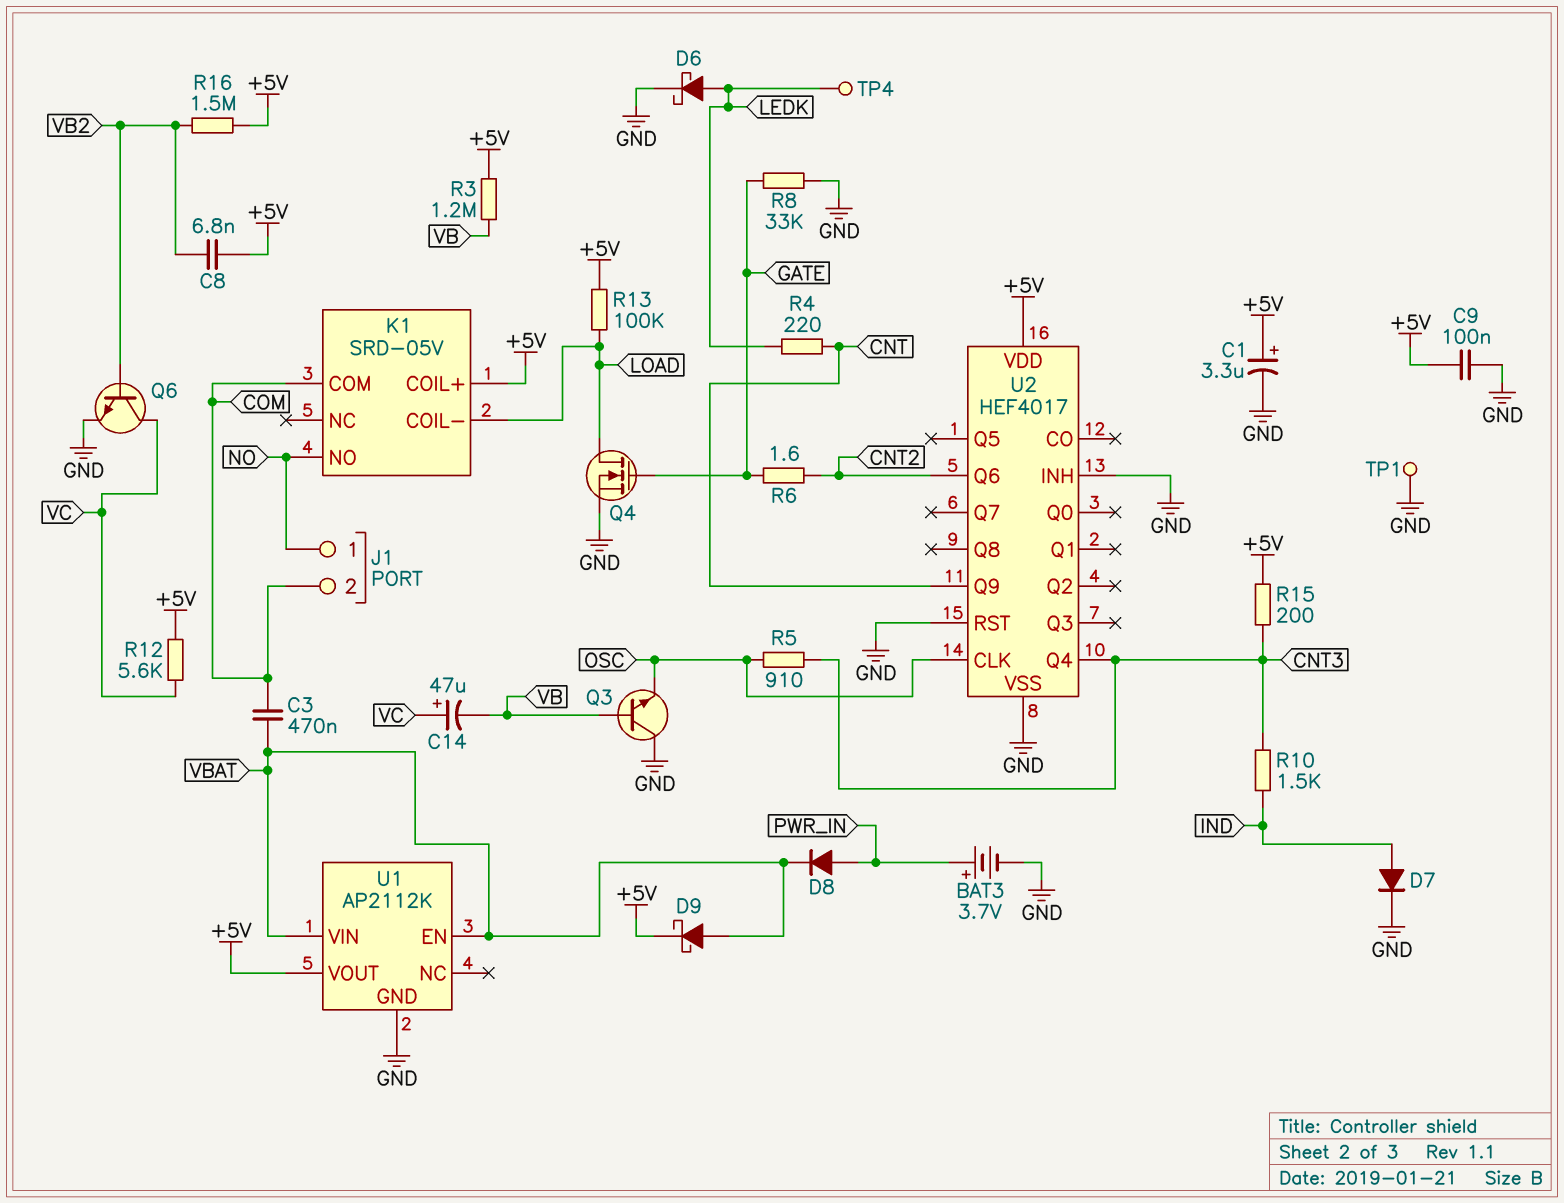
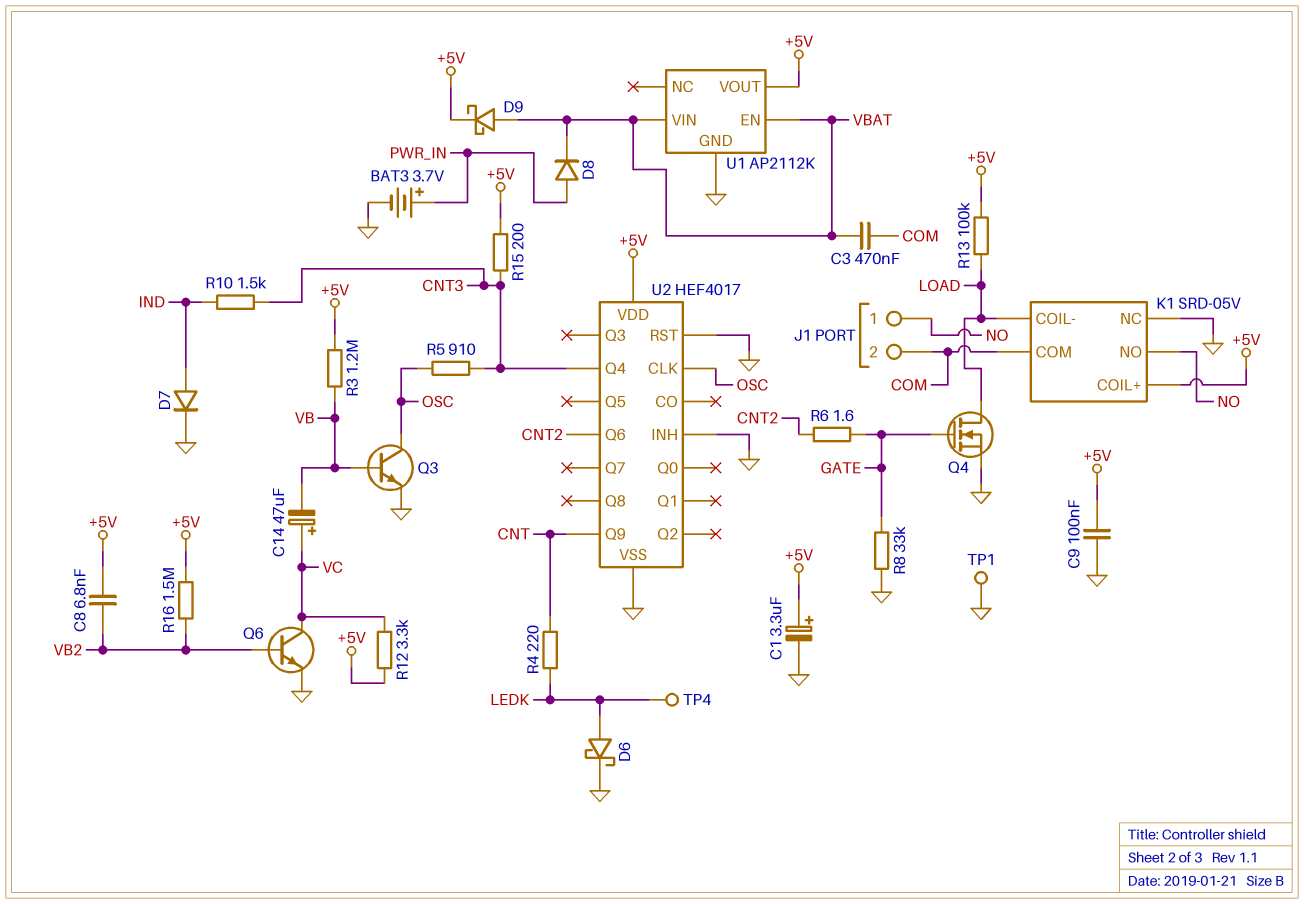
K1 pin NC: none -> GND
Q3: NPN (B VB, C GND, E OSC) -> NPN (B VB, C OSC, E GND)
R12: 5.6k (+5V, VC) -> 3.3k (+5V, VC)

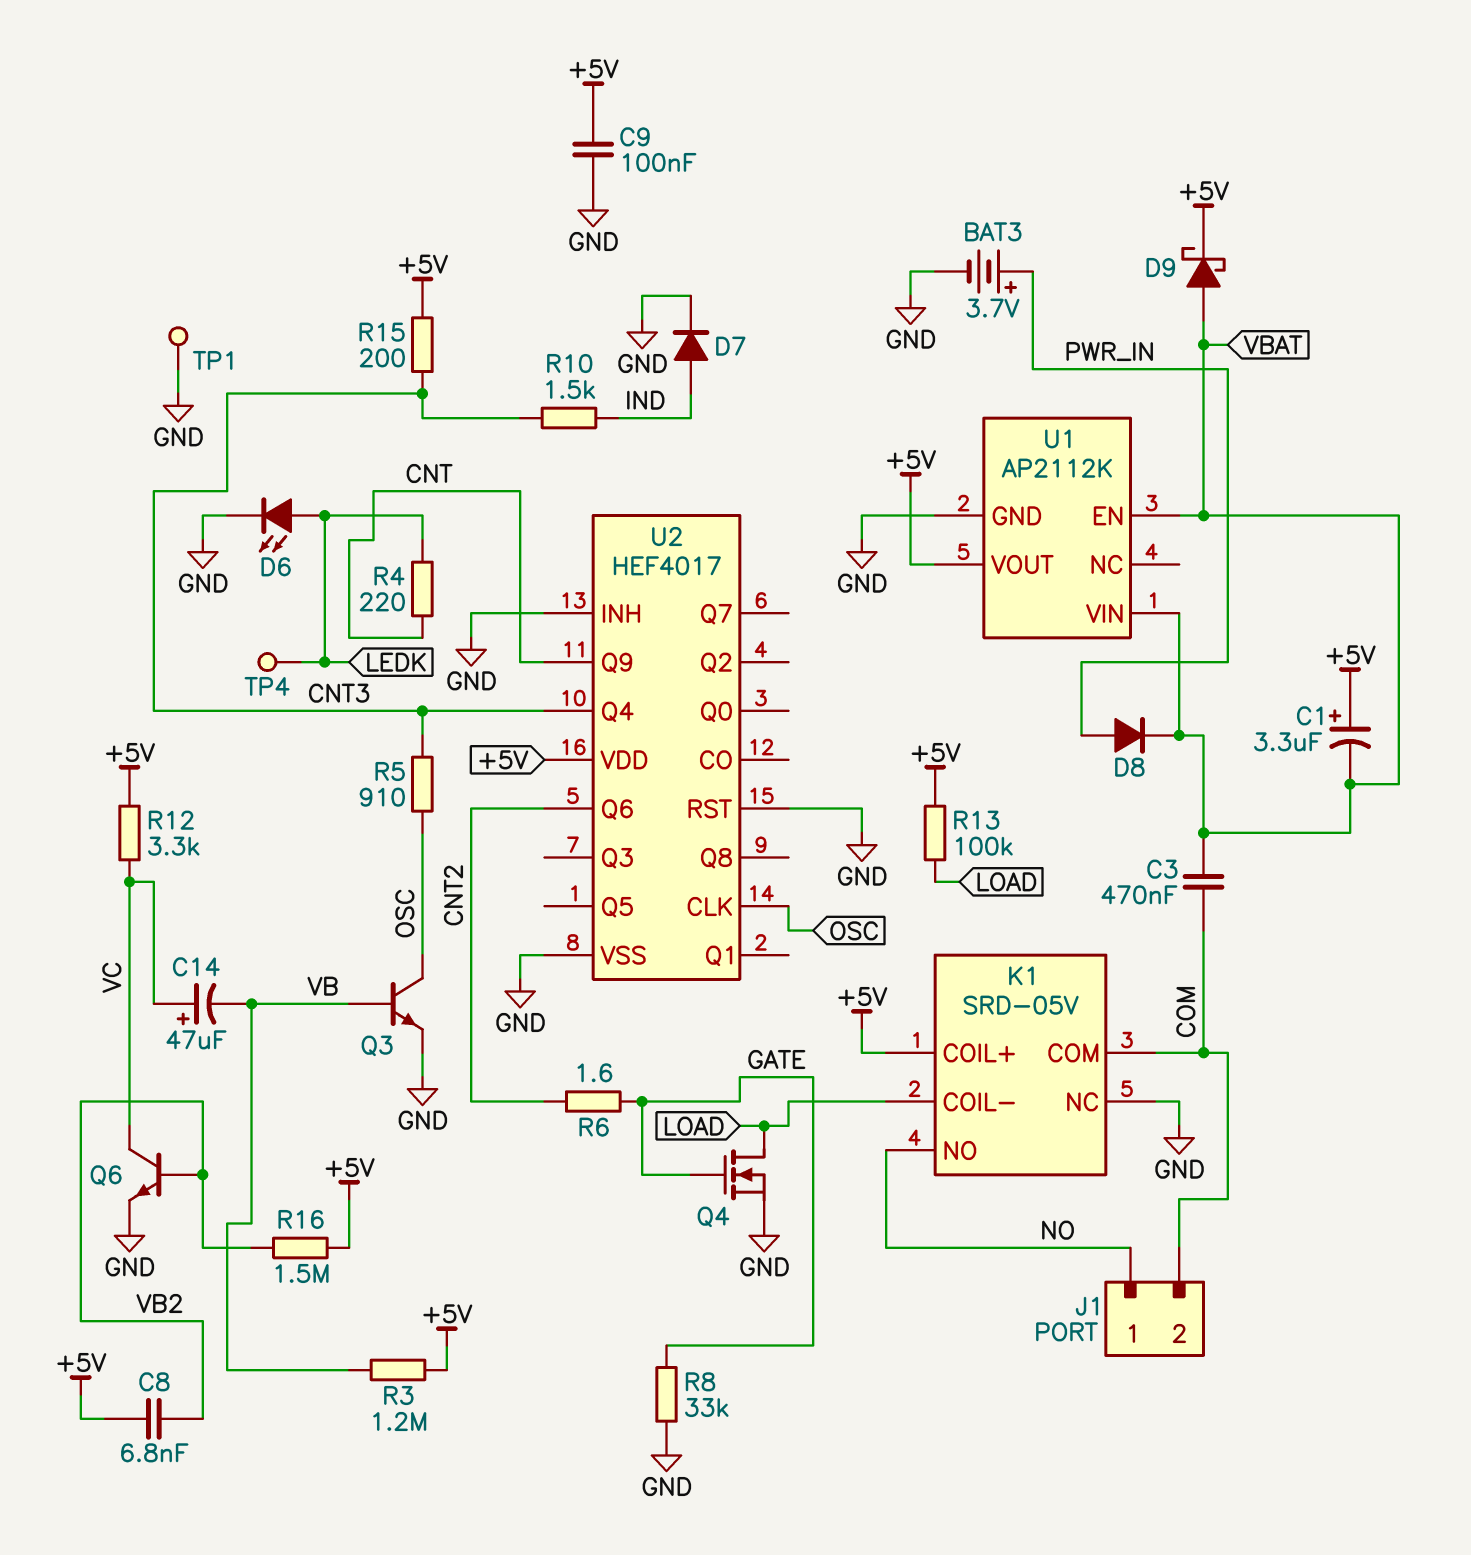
C1: 3.3uF (plus +5V, minus GND) -> 3.3uF (plus +5V, minus VBAT)
D6: schottky (A LEDK, K GND) -> LED (A LEDK, K GND)

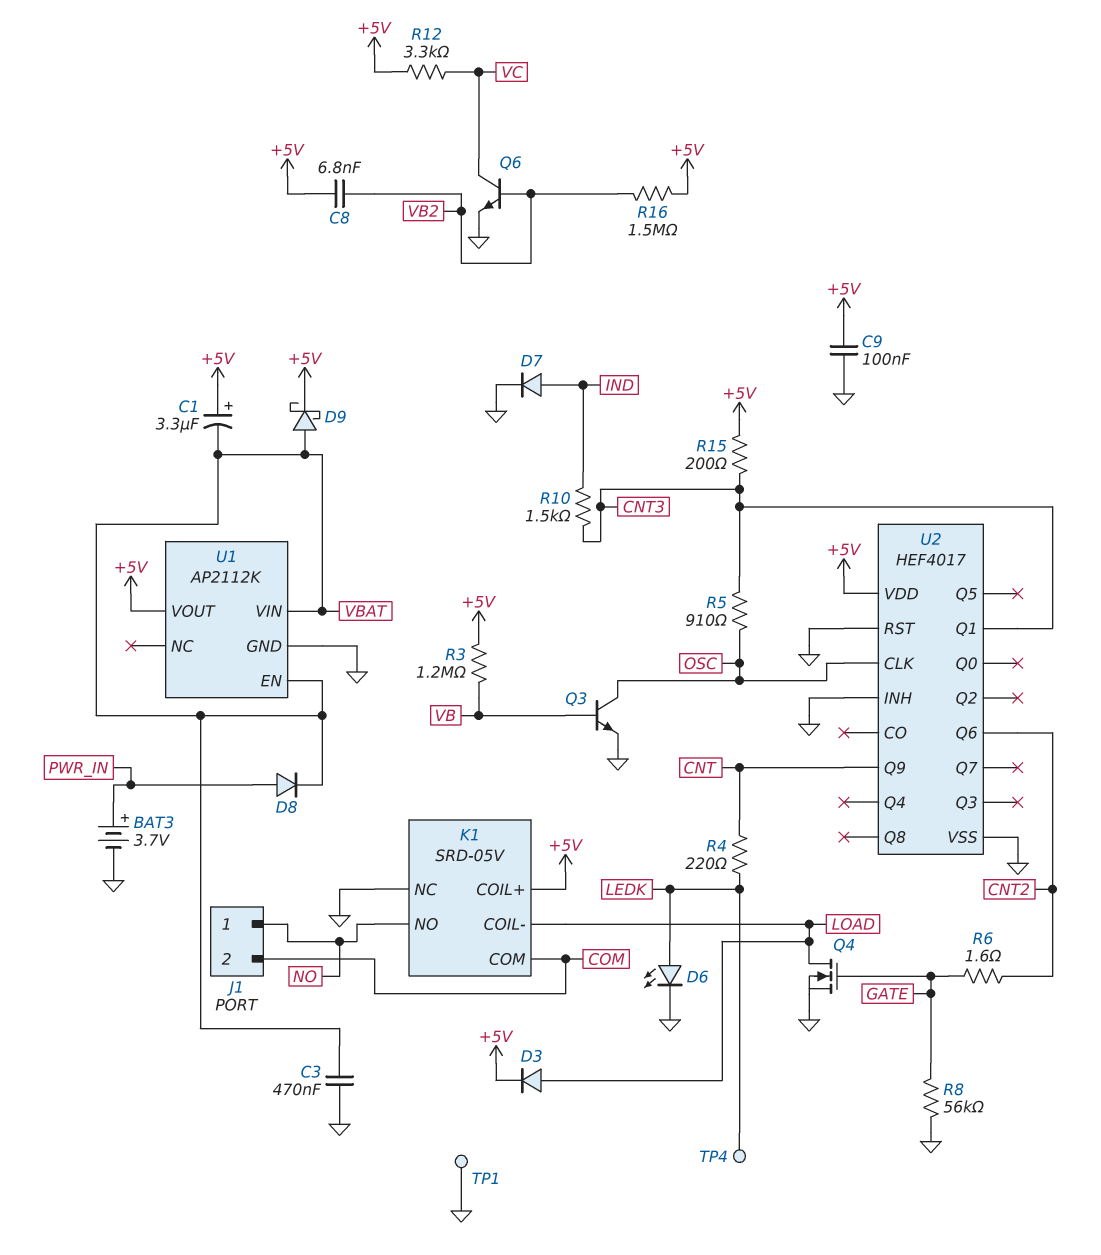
C3: 470nF (COM, VBAT) -> 470nF (GND, VBAT)
C14: 47uF (plus VC, minus VB) -> none
D3: none -> diode (A LOAD, K +5V)
R8: 33k (GATE, GND) -> 56k (GATE, GND)
R13: 100k (+5V, LOAD) -> none
U2 pin Q1: none -> CNT3
U2 pin Q4: CNT3 -> none

